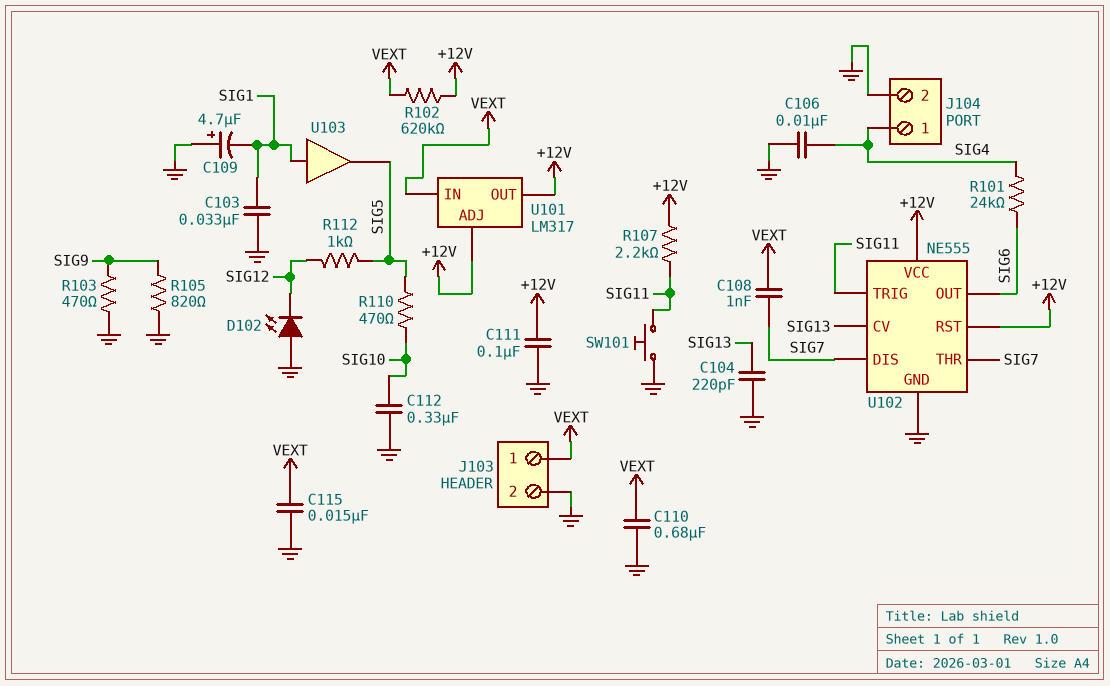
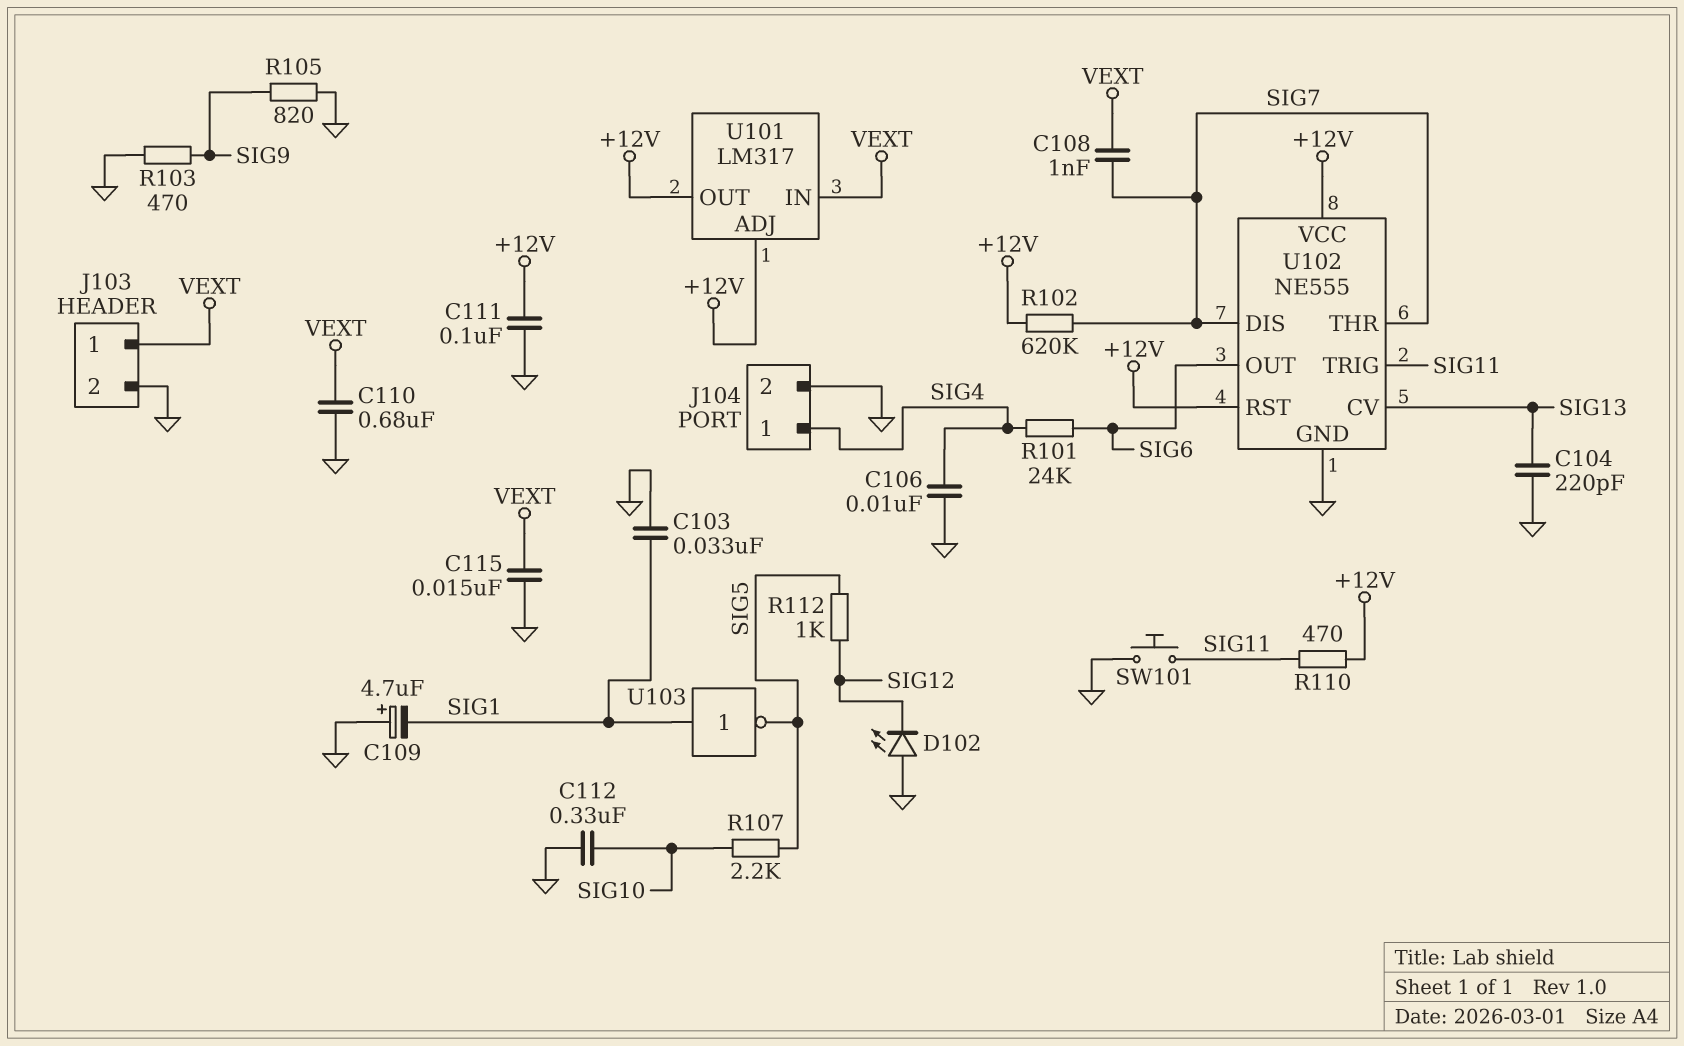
R102: 620k (+12V, VEXT) -> 620k (+12V, SIG7)
R107: 2.2k (+12V, SIG11) -> 2.2k (SIG5, SIG10)
R110: 470 (SIG5, SIG10) -> 470 (+12V, SIG11)
U103: buffer (in SIG1, out SIG5) -> NOT (in SIG1, out SIG5)

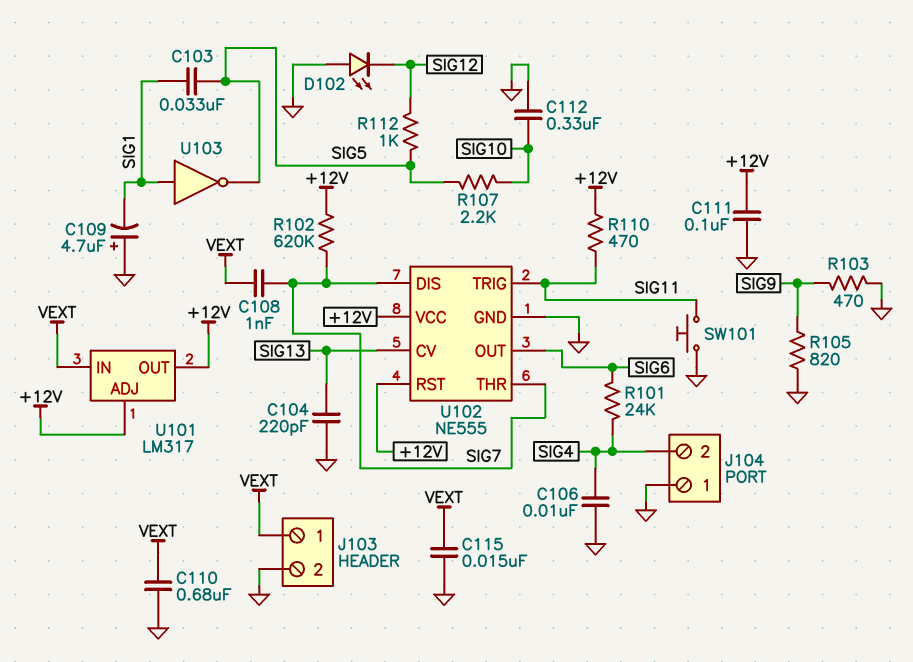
C103: 33nF (GND, SIG1) -> 33nF (SIG1, SIG5)
J104 pin 1: SIG4 -> GND
J104 pin 2: GND -> SIG4

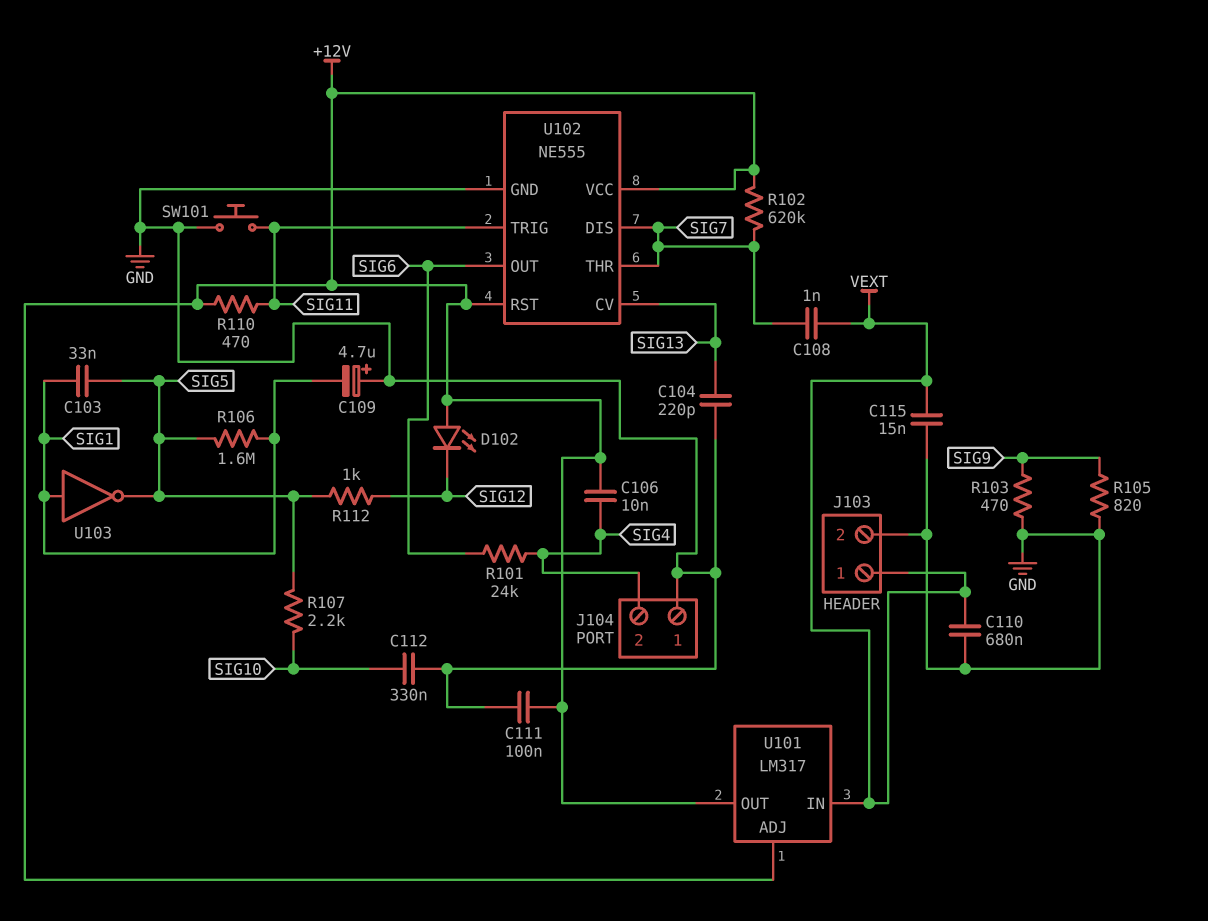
C106: 10nF (GND, SIG4) -> 10nF (+12V, SIG4)
D102: LED (A GND, K SIG12) -> LED (A +12V, K SIG12)
R106: none -> 1.6M (SIG1, SIG5)

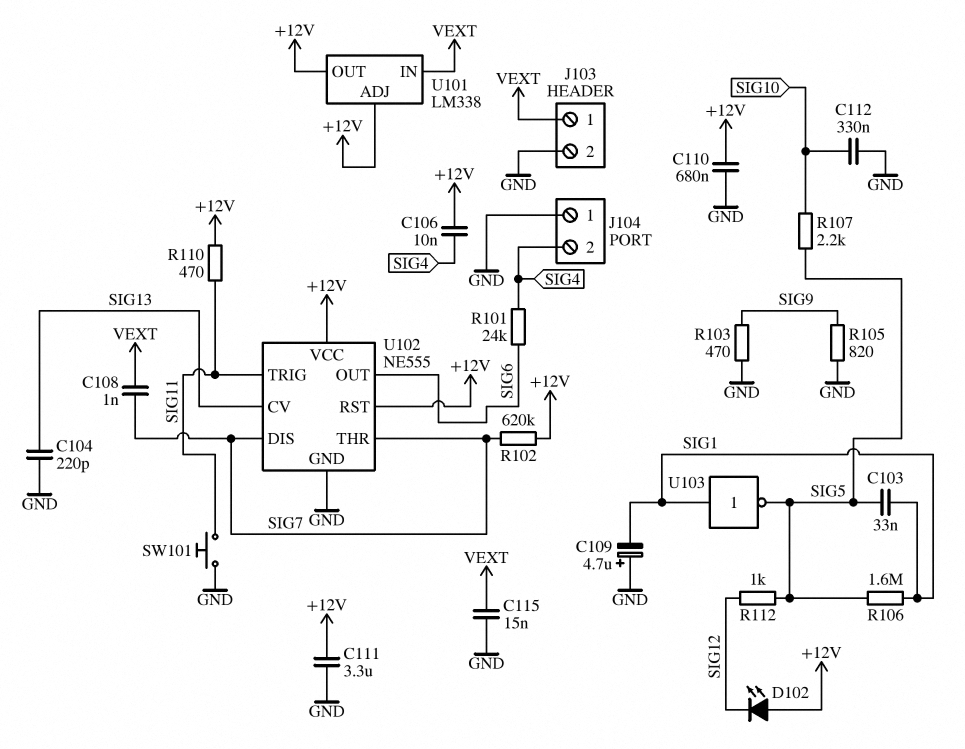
C110: 680nF (GND, VEXT) -> 680nF (+12V, GND)
C111: 100nF (+12V, GND) -> 3.3uF (+12V, GND)
U101: LM317 -> LM338

